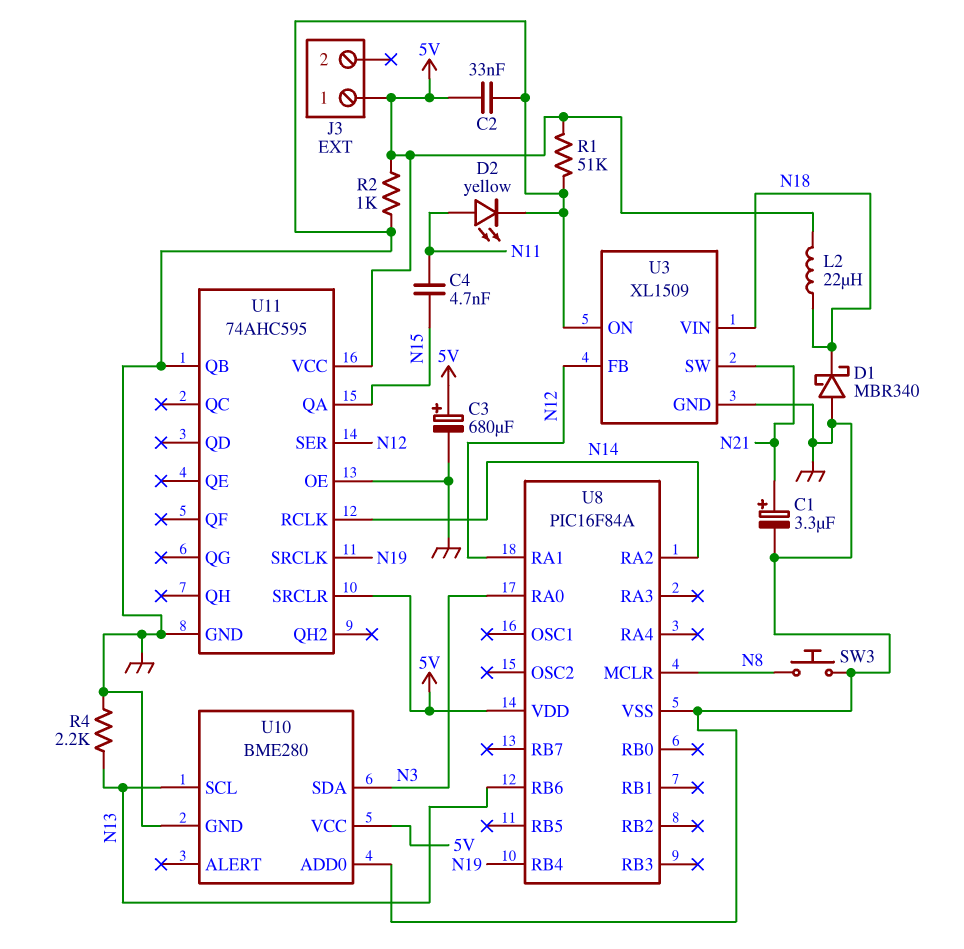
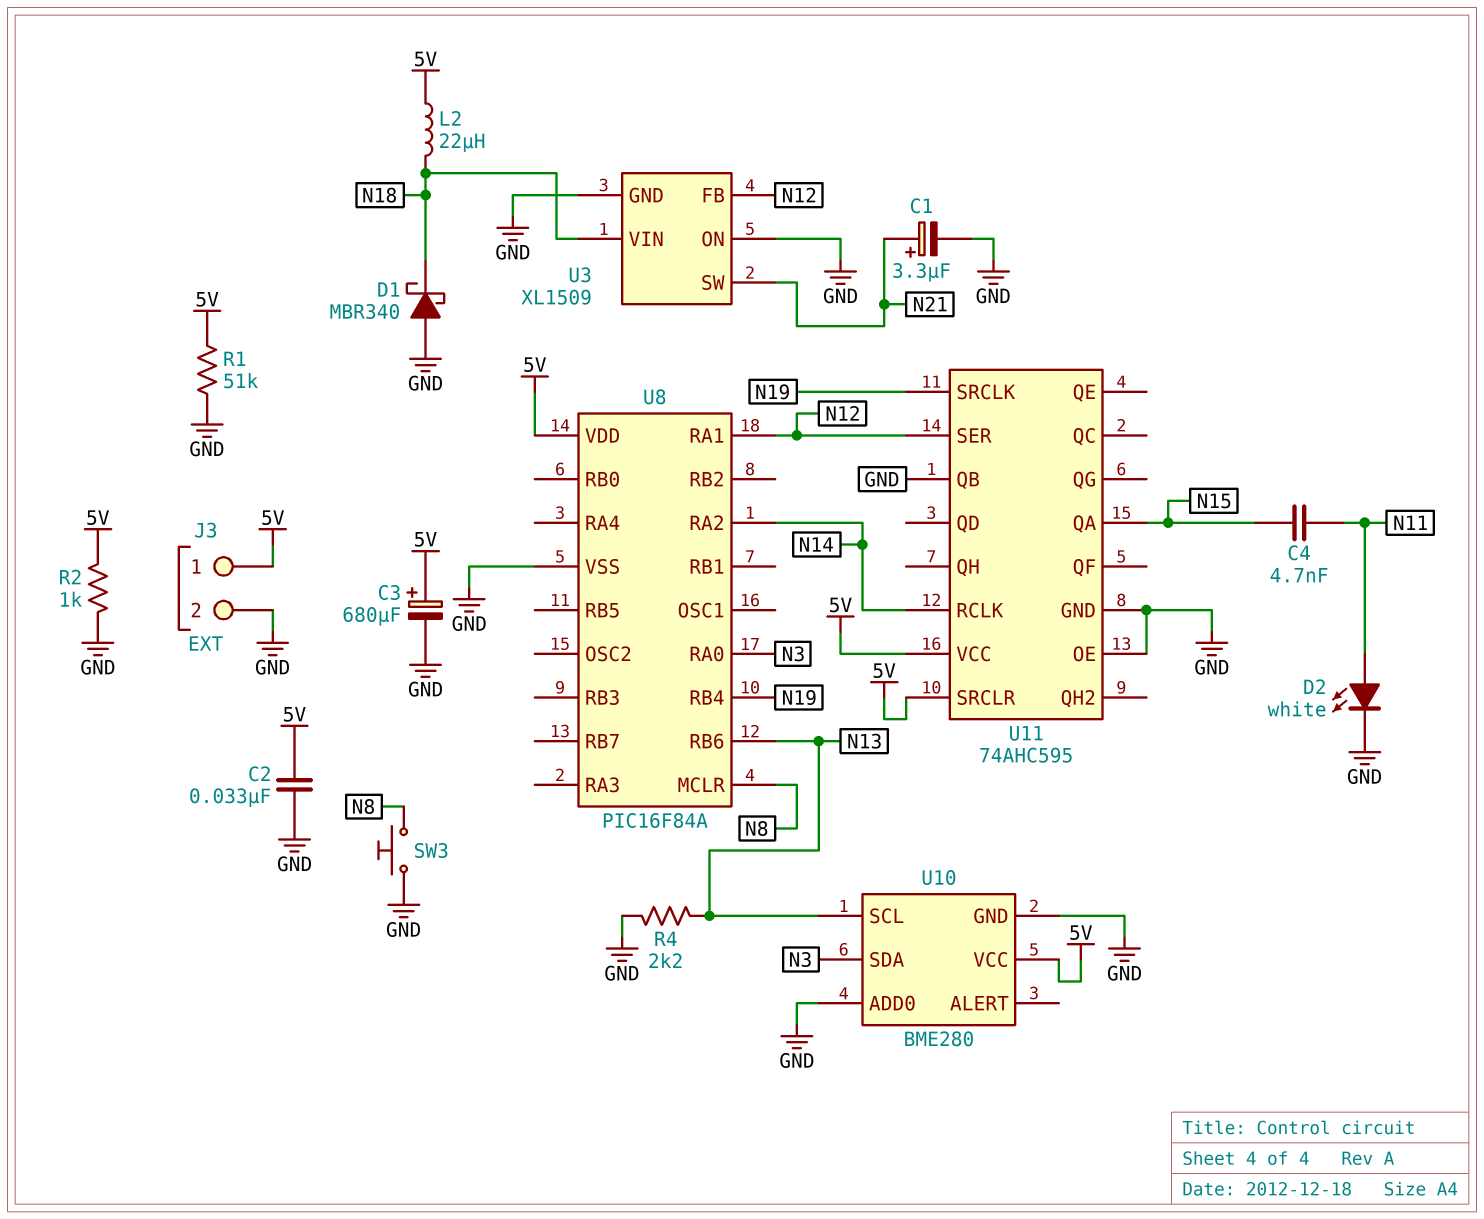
D2: LED yellow (A N11, K GND) -> LED white (A N11, K GND)
J3 pin 2: none -> GND

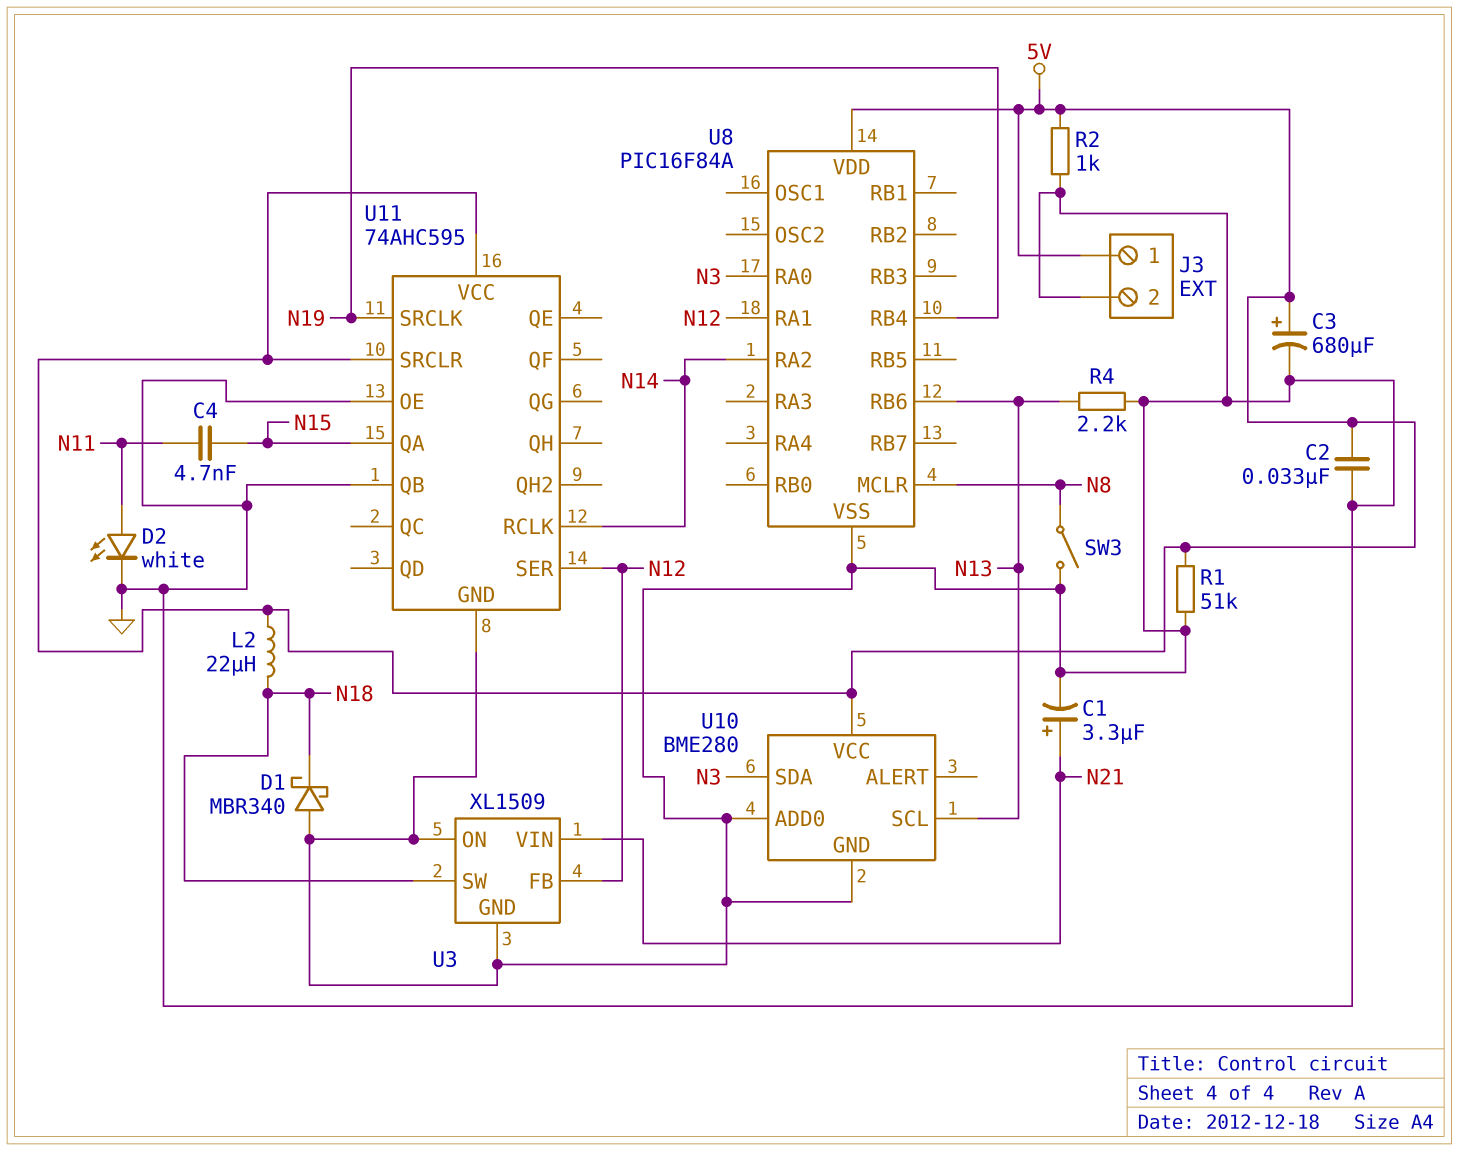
SW3: button (GND, N8) -> switch (GND, N8)
U3 pin SW: N21 -> N18
U3 pin VIN: N18 -> N21

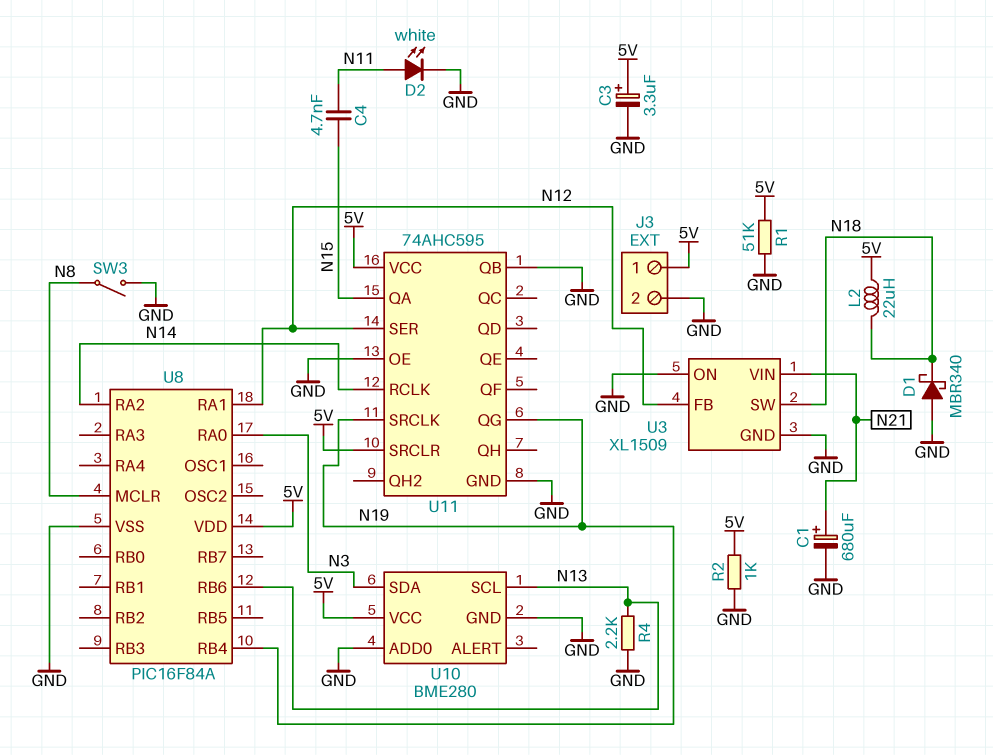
C1: 3.3uF (plus N21, minus GND) -> 680uF (plus N21, minus GND)
C2: 33nF (5V, GND) -> none
C3: 680uF (plus 5V, minus GND) -> 3.3uF (plus 5V, minus GND)
U11 pin QG: none -> N19

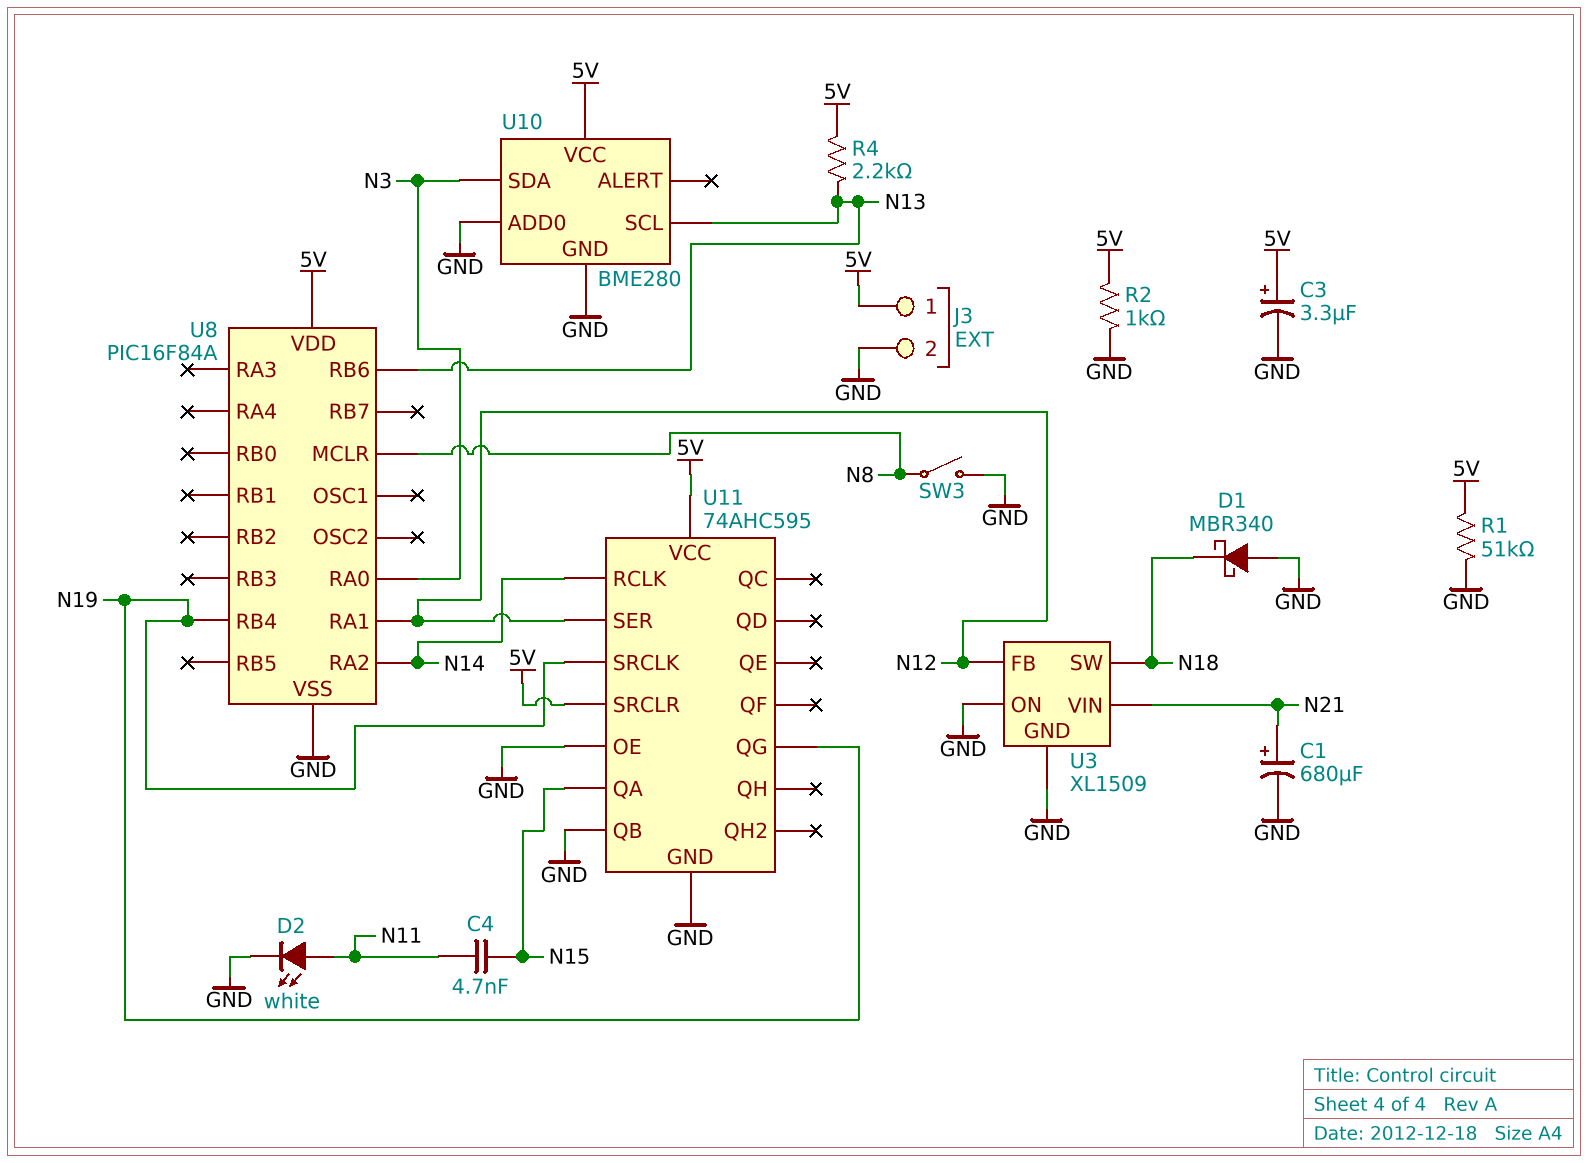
L2: 22uH (5V, N18) -> none
R4: 2.2k (GND, N13) -> 2.2k (5V, N13)

